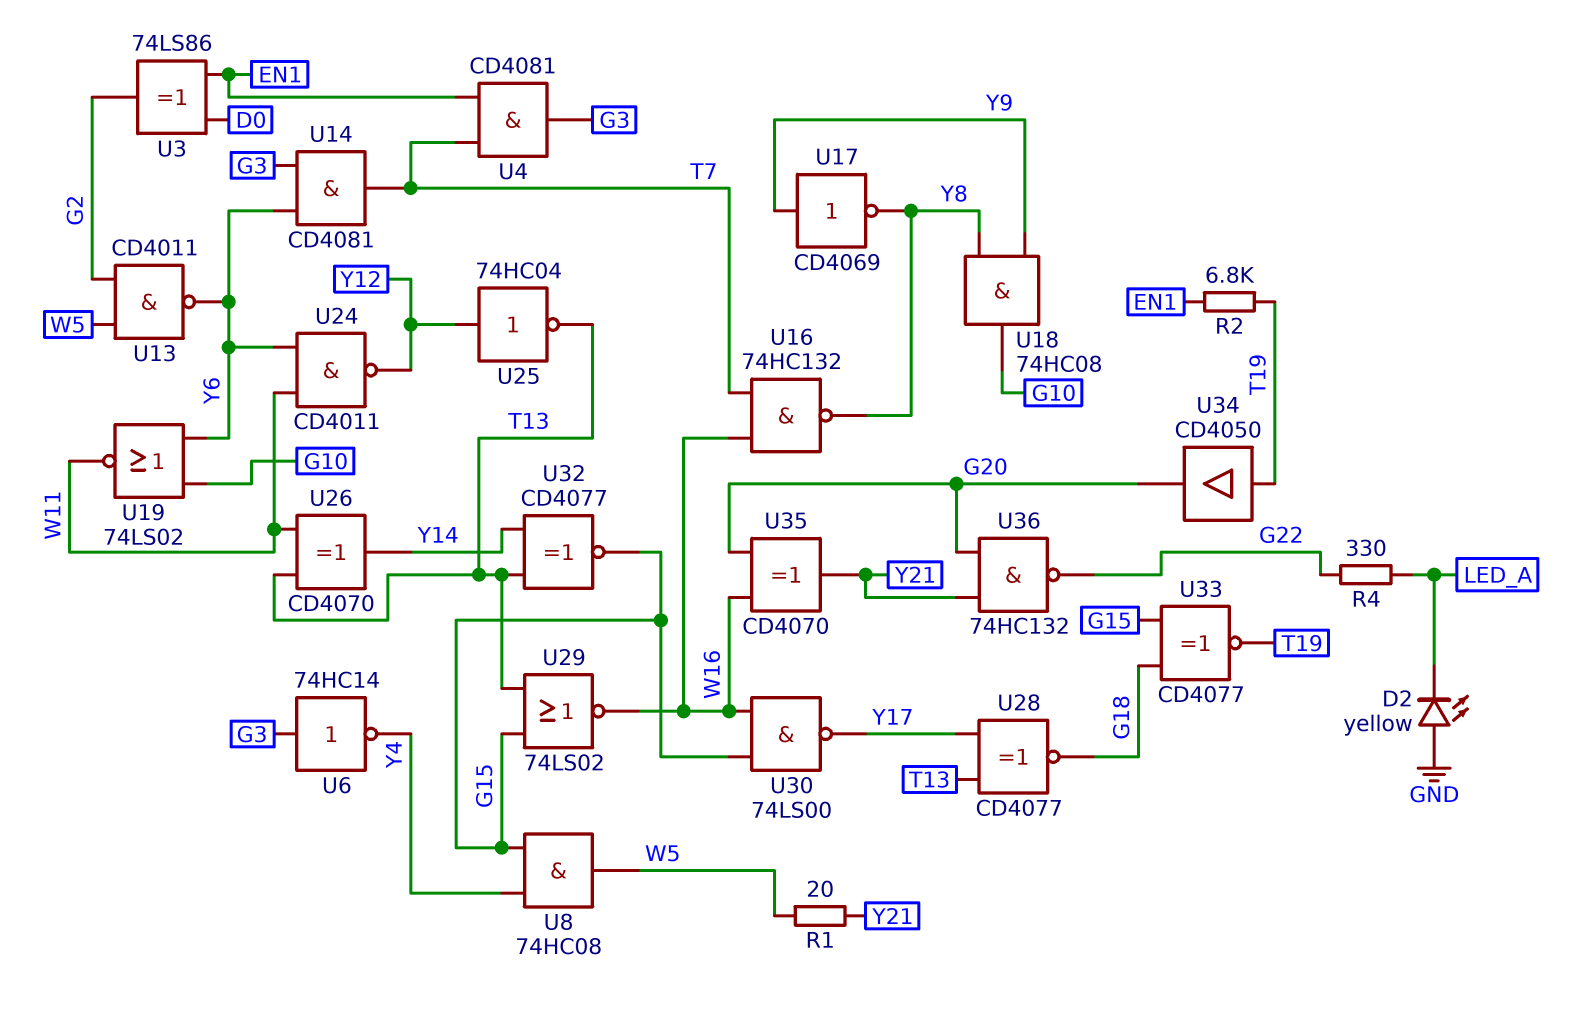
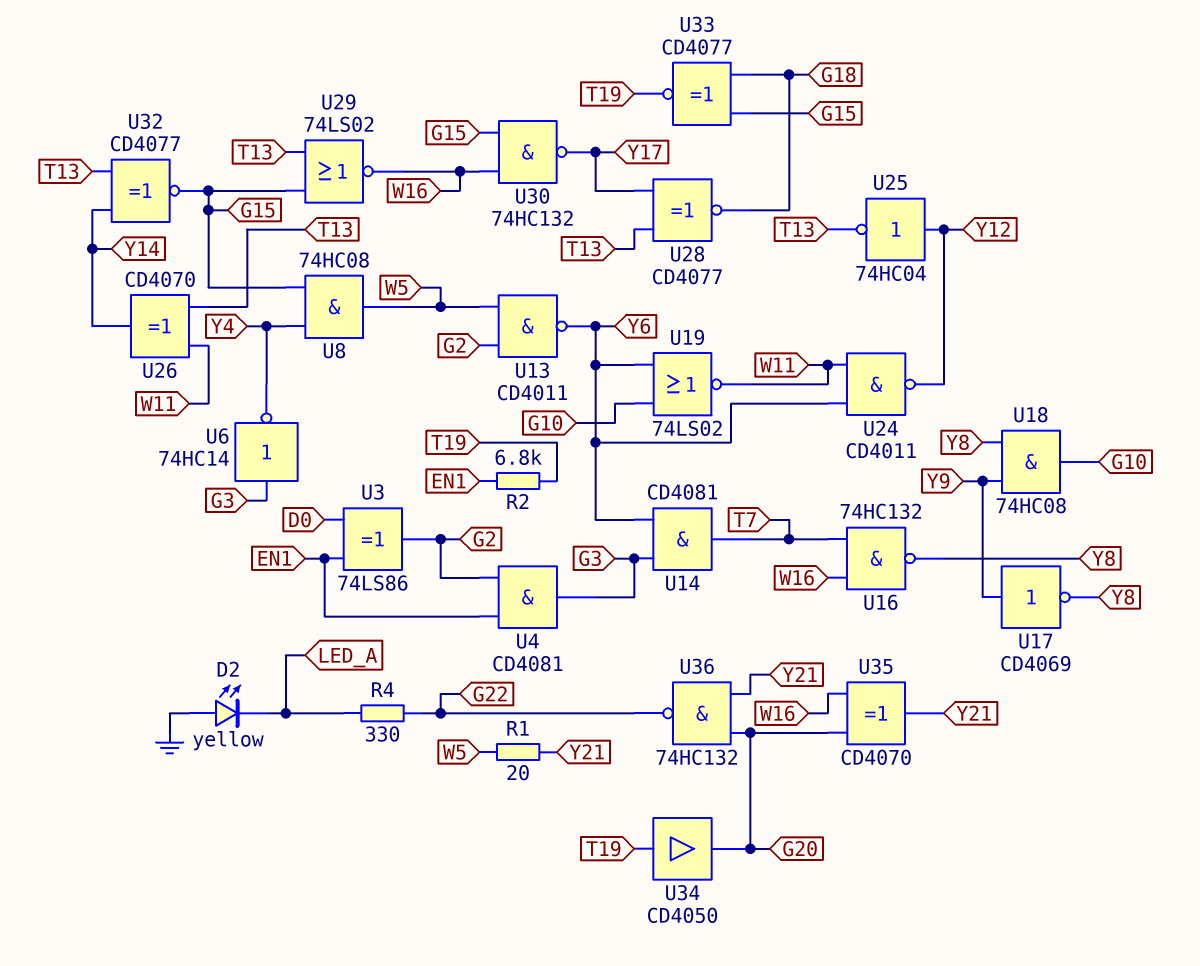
U4: AND CD4081 (in EN1, in T7, out G3) -> AND CD4081 (in EN1, in G2, out G3)
U30: NAND 74LS00 (in G15, in W16, out Y17) -> NAND 74HC132 (in G15, in W16, out Y17)

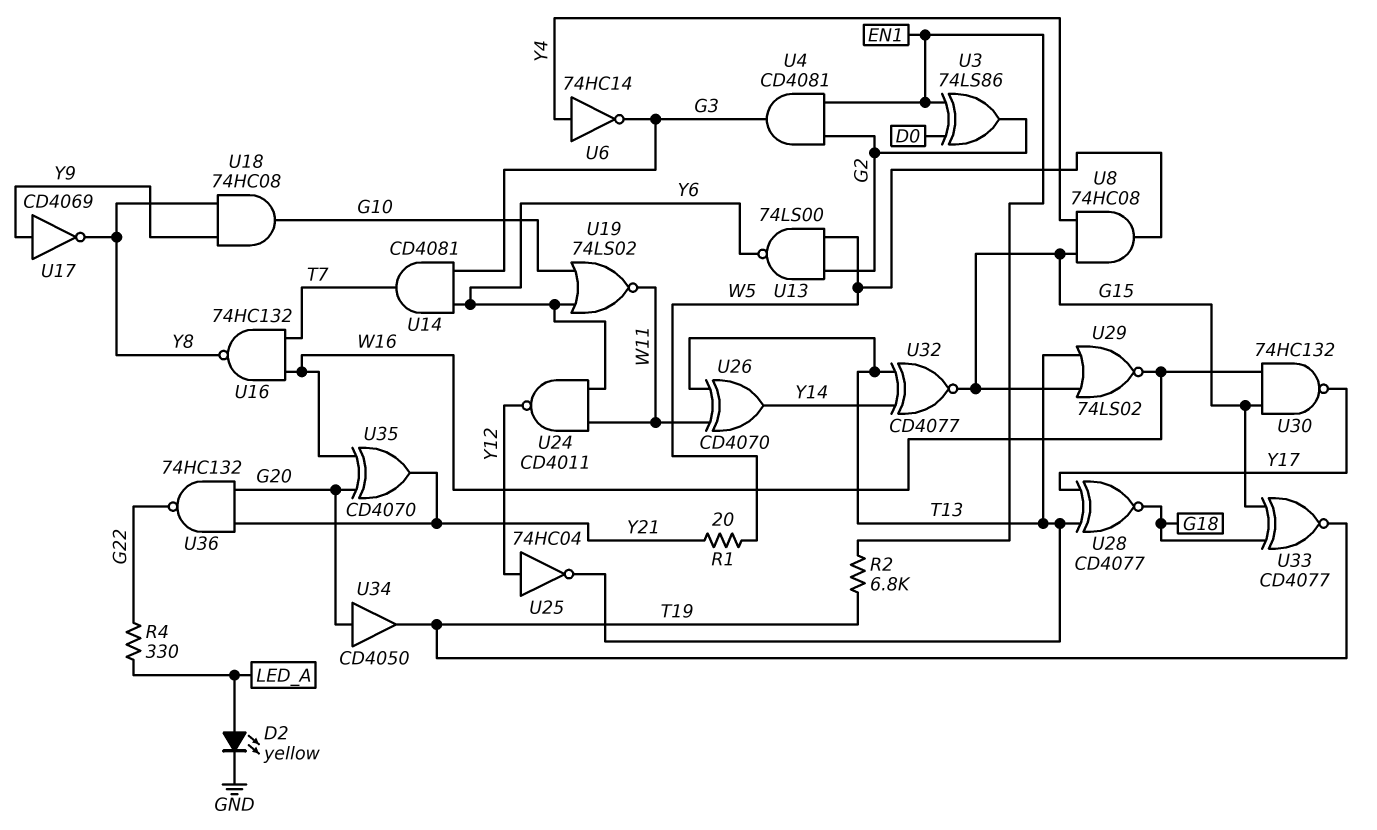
D2: LED yellow (A GND, K LED_A) -> LED yellow (A LED_A, K GND)
U6: NOT 74HC14 (in G3, out Y4) -> NOT 74HC14 (in Y4, out G3)
U13: NAND CD4011 (in G2, in W5, out Y6) -> NAND 74LS00 (in G2, in W5, out Y6)
U34: buffer CD4050 (in T19, out G20) -> buffer CD4050 (in G20, out T19)

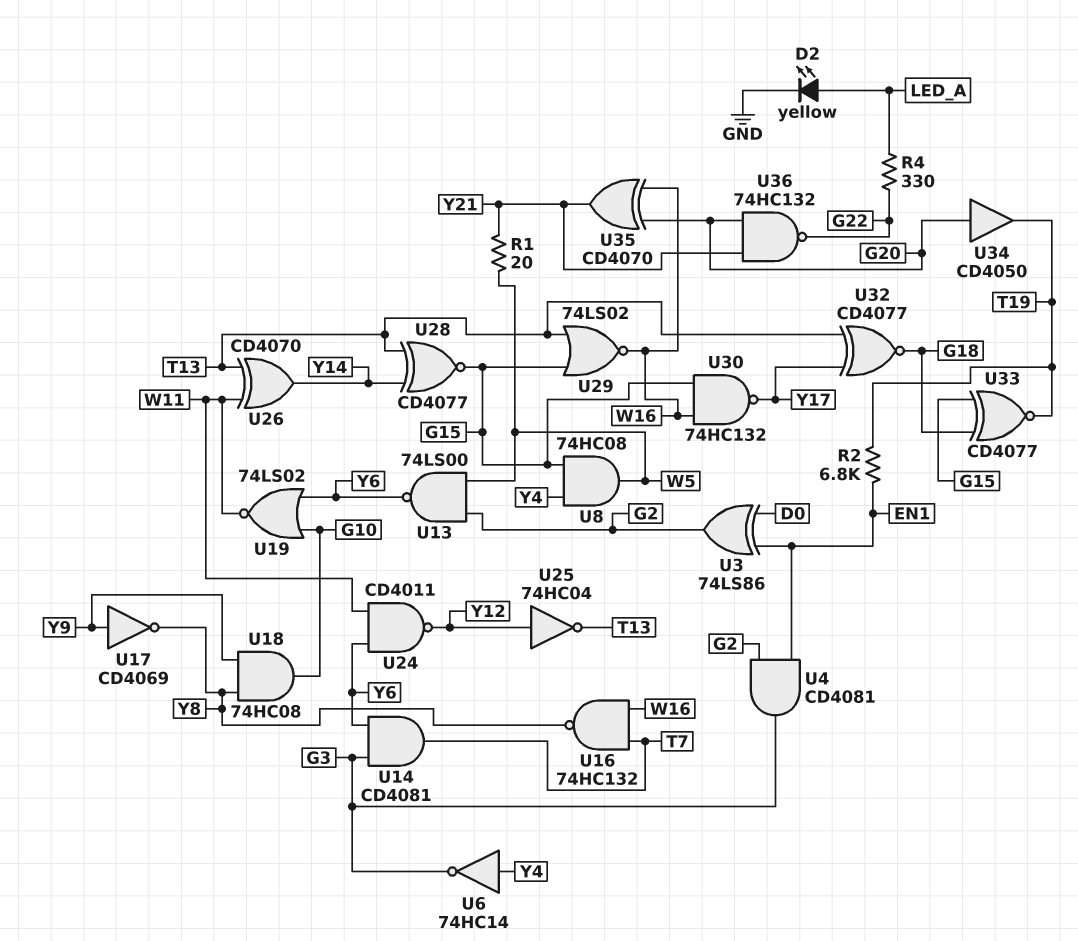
U28: XNOR CD4077 (in T13, in Y17, out G18) -> XNOR CD4077 (in T13, in Y14, out G15)
U32: XNOR CD4077 (in T13, in Y14, out G15) -> XNOR CD4077 (in T13, in Y17, out G18)

